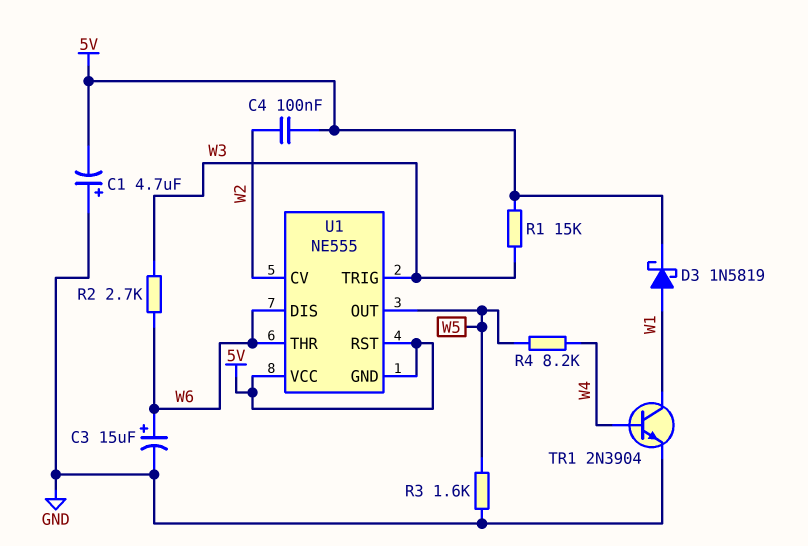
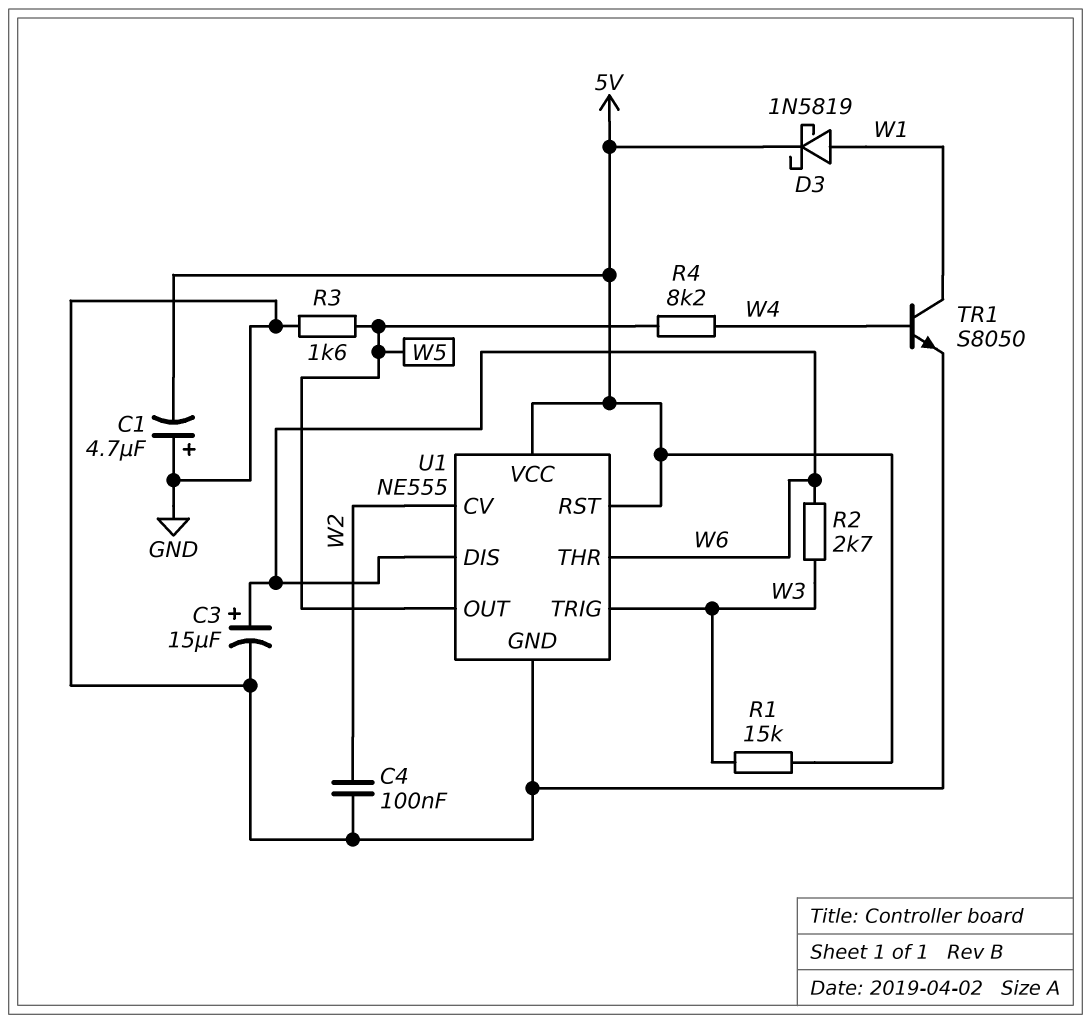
C4: 100nF (5V, W2) -> 100nF (GND, W2)
TR1: NPN 2N3904 (B W4, C W1, E GND) -> NPN S8050 (B W4, C W1, E GND)
U1 pin GND: 5V -> GND

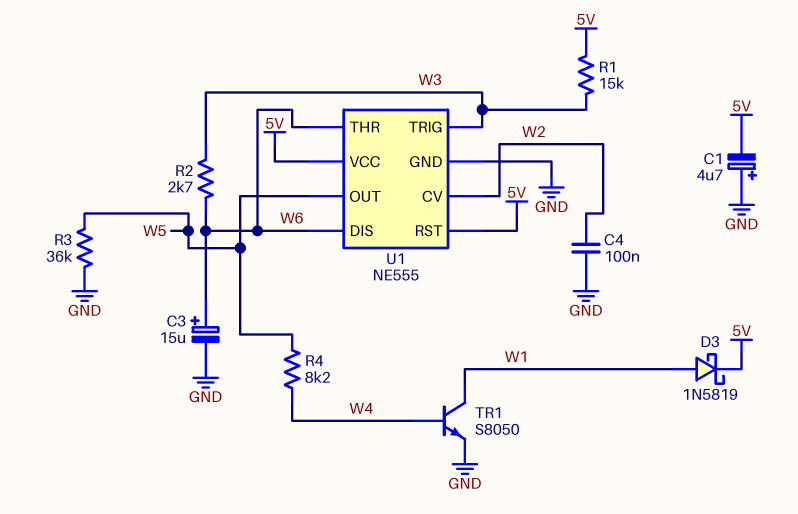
R3: 1.6k (GND, W5) -> 36k (GND, W5)

